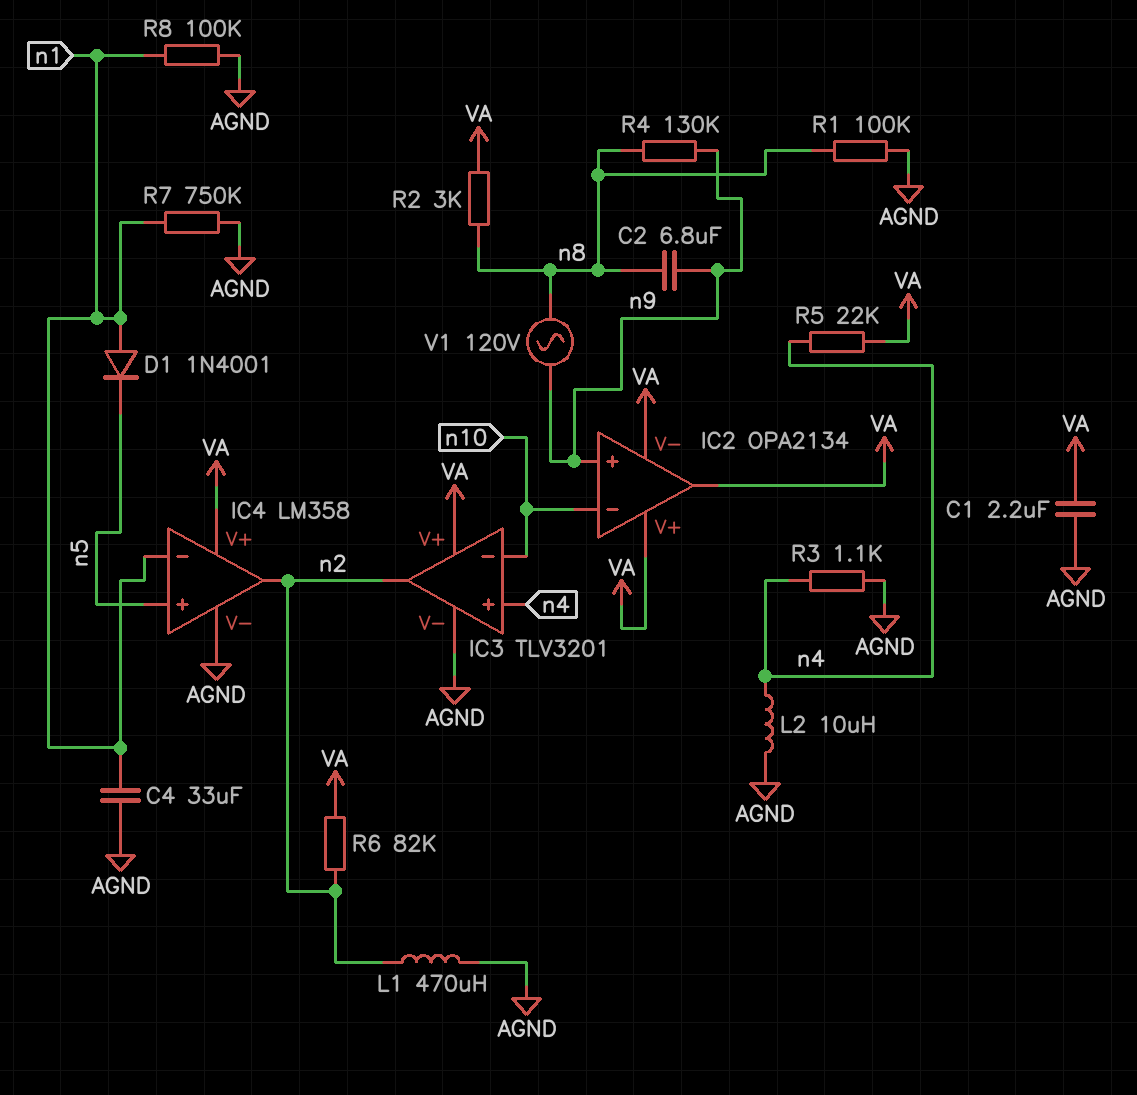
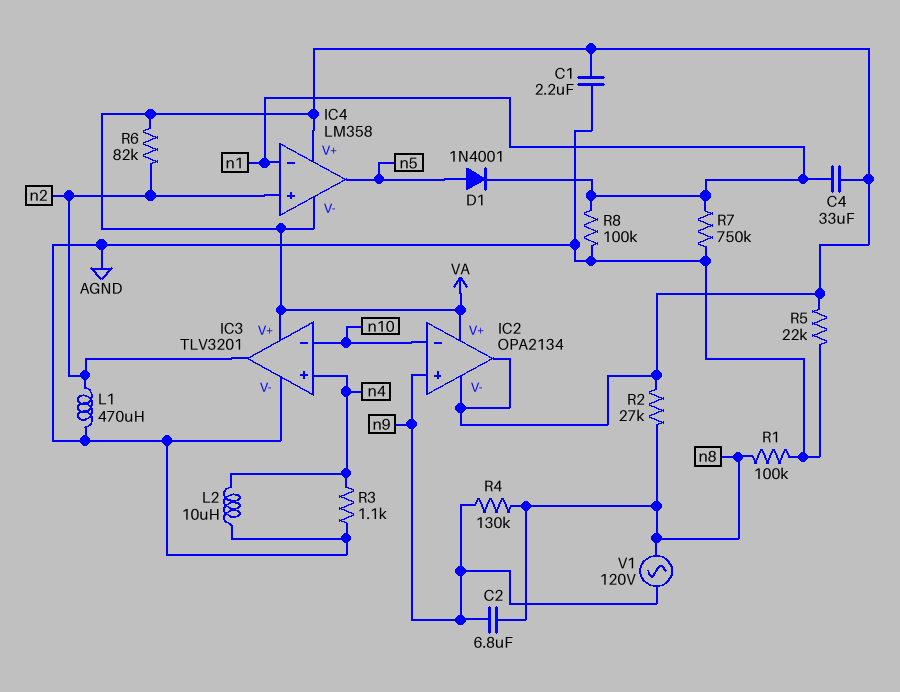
C4: 33uF (AGND, n1) -> 33uF (VA, n1)
D1: diode 1N4001 (A n1, K n5) -> diode 1N4001 (A n5, K n1)
IC4 pin V-: AGND -> VA
IC4 pin in+: n5 -> n2
IC4 pin out: n2 -> n5
R2: 3k (VA, n8) -> 27k (VA, n8)
R5: 22k (VA, n4) -> 22k (AGND, VA)

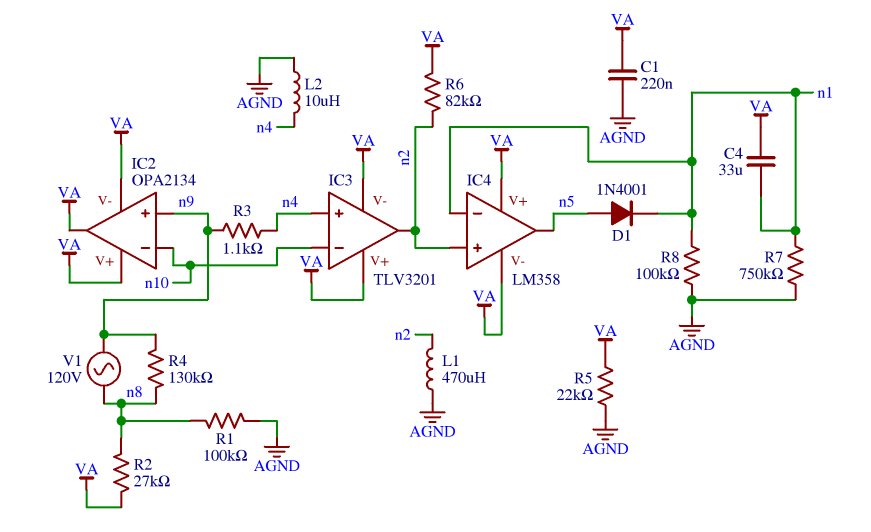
C1: 2.2uF (AGND, VA) -> 220nF (AGND, VA)
C2: 6.8uF (n8, n9) -> none
IC3 pin V-: AGND -> VA
R3: 1.1k (AGND, n4) -> 1.1k (n4, n9)

